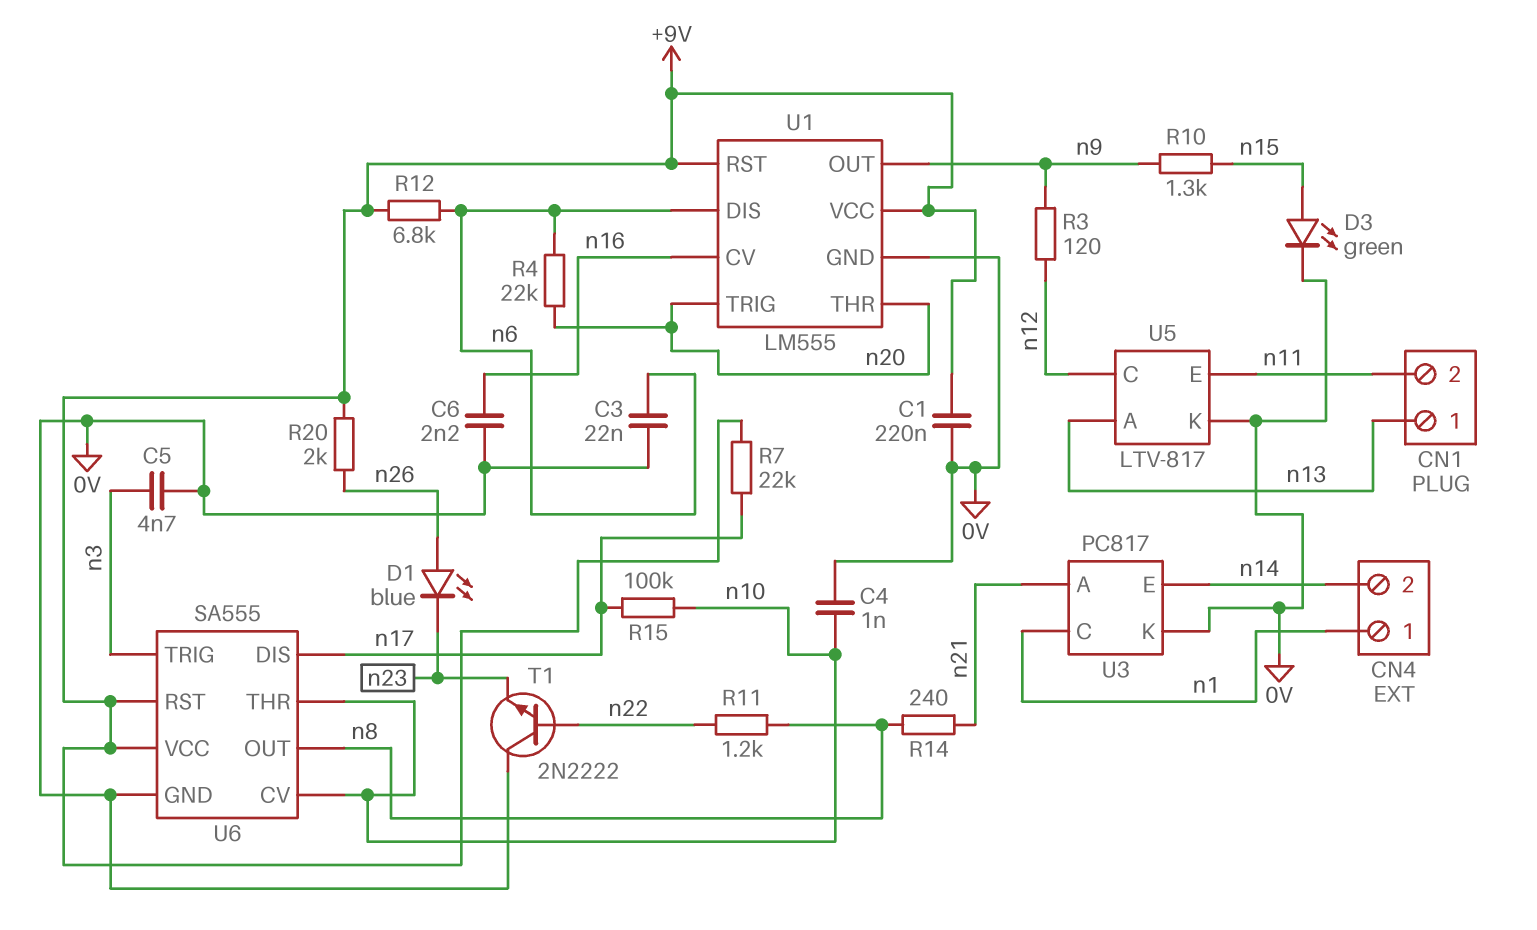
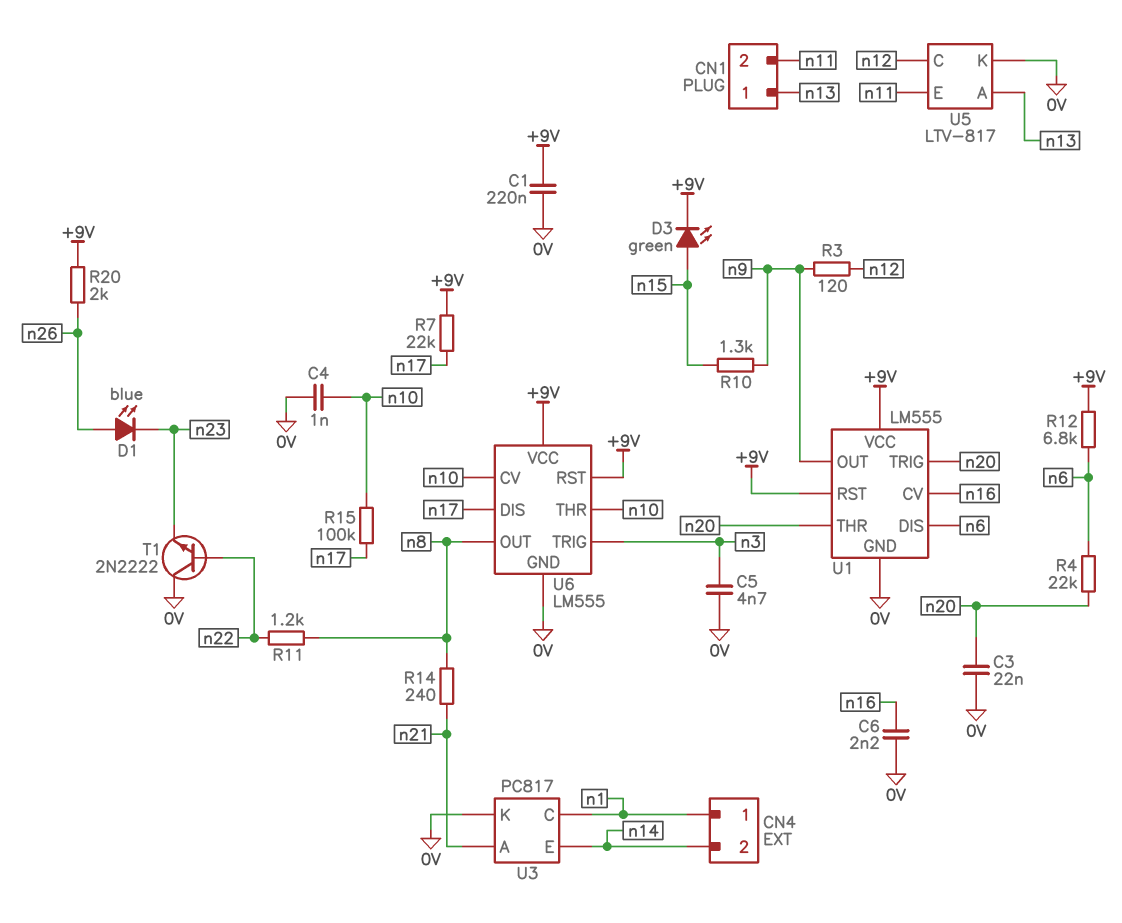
C3: 22nF (0V, n6) -> 22nF (0V, n20)
D3: LED green (A n15, K 0V) -> LED green (A n15, K +9V)
U6: SA555 -> LM555

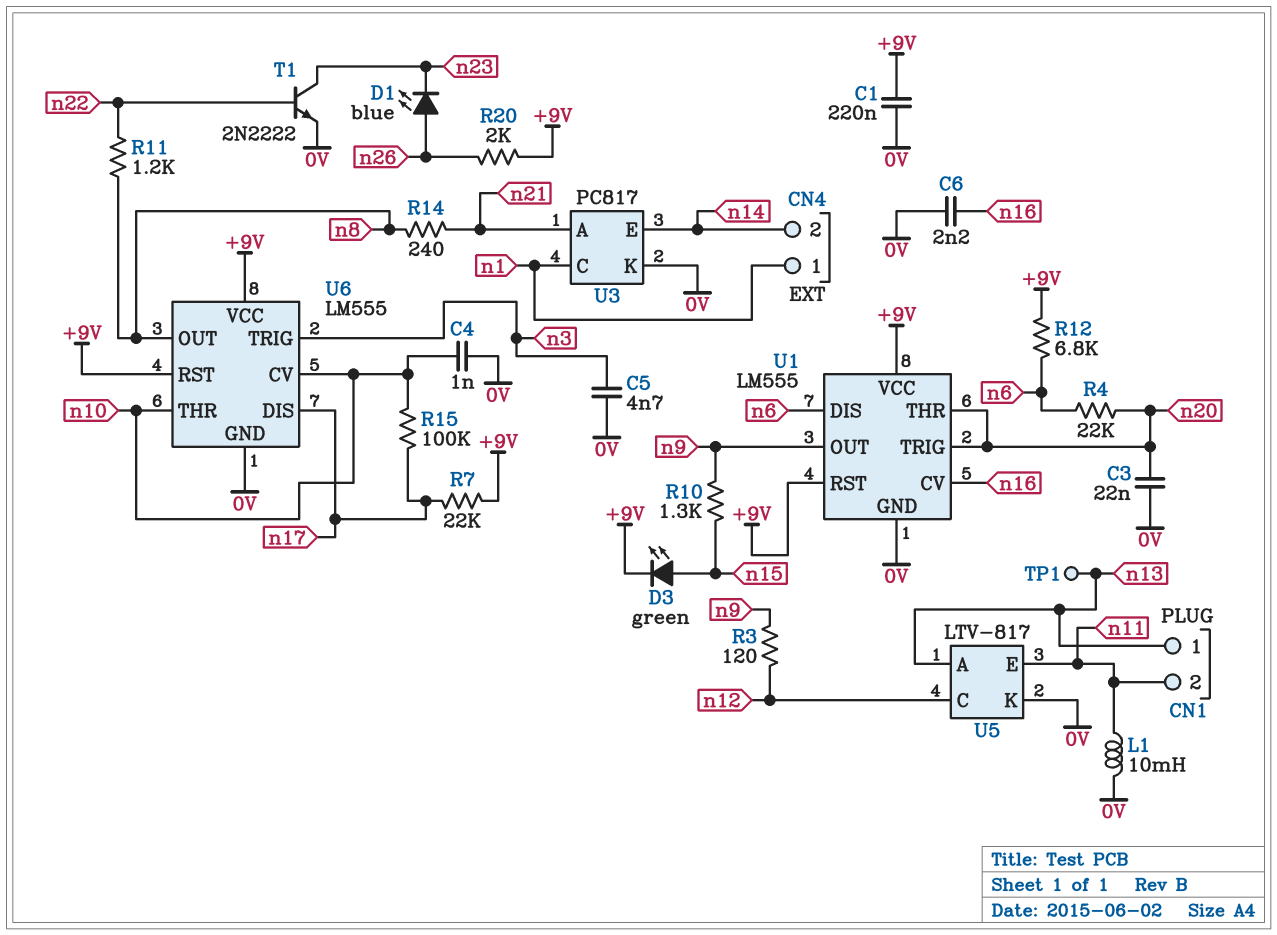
L1: none -> 10mH (0V, n11)
T1: NPN 2N2222 (B n22, C 0V, E n23) -> NPN 2N2222 (B n22, C n23, E 0V)
TP1: none -> test point (n13)

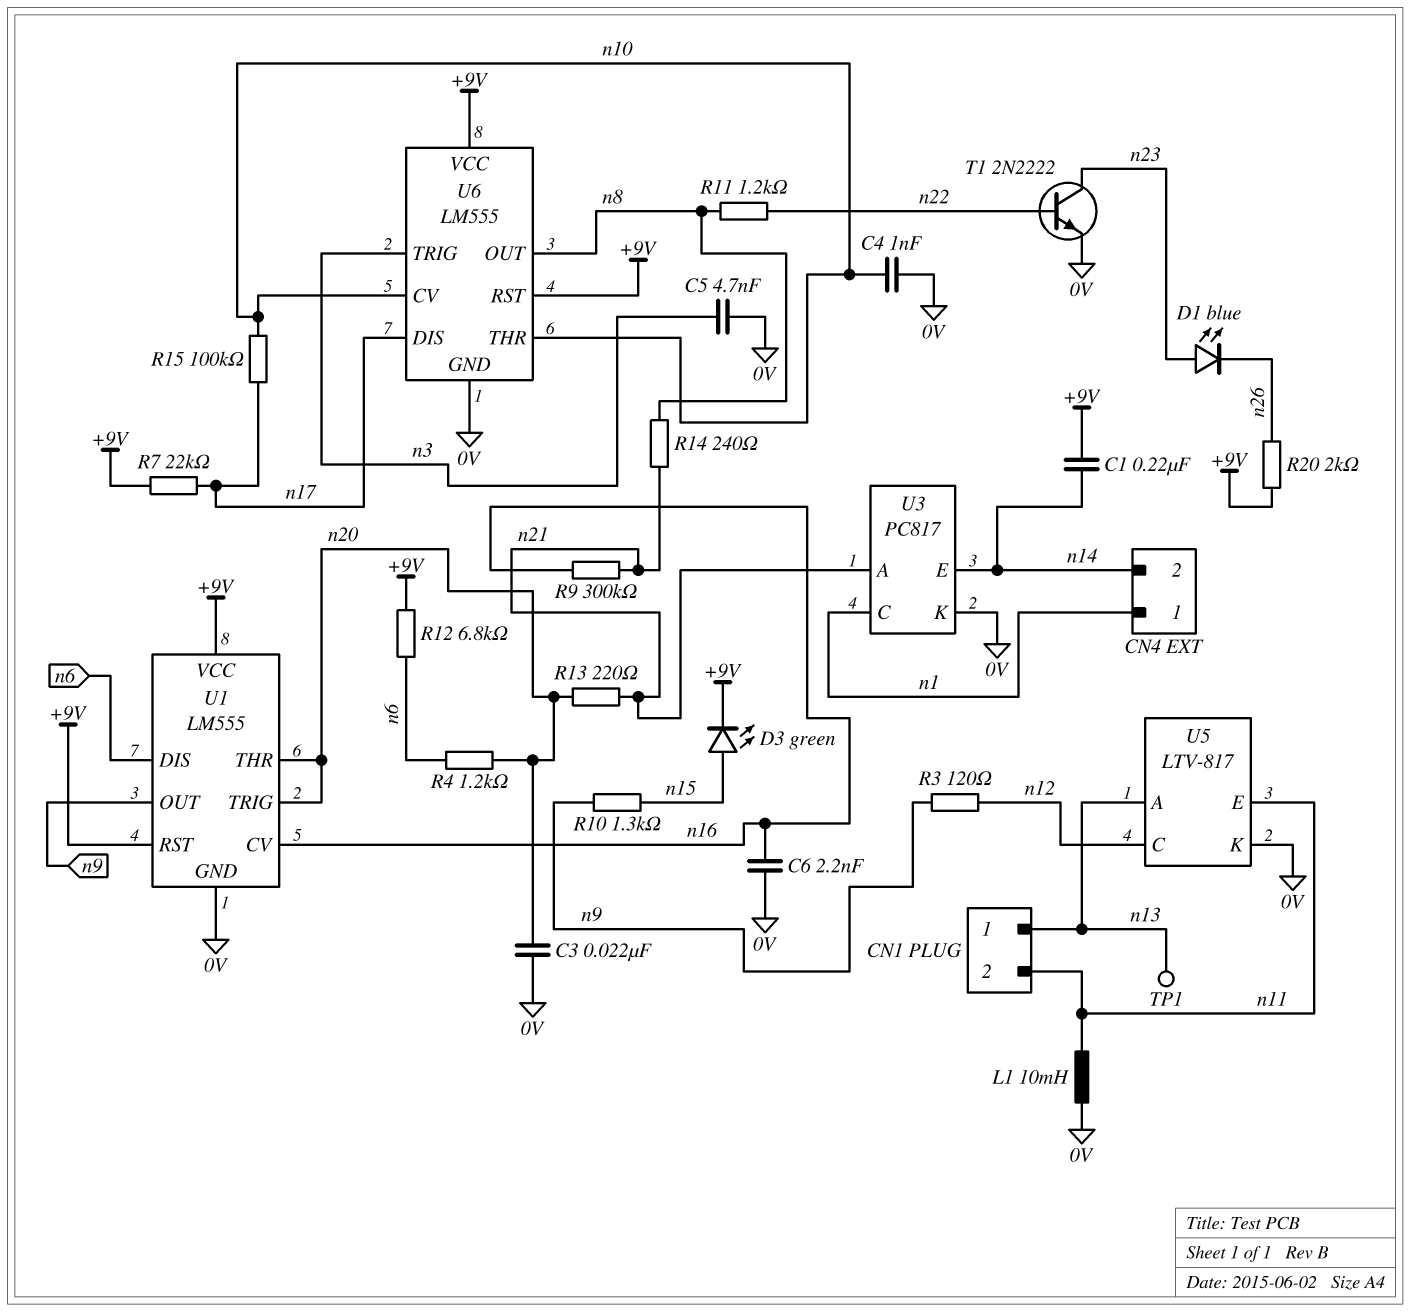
C1: 220nF (+9V, 0V) -> 220nF (+9V, n14)
D1: LED blue (A n26, K n23) -> LED blue (A n23, K n26)
R4: 22k (n6, n20) -> 1.2k (n6, n20)
R9: none -> 300k (n16, n21)
R13: none -> 220 (n20, n21)

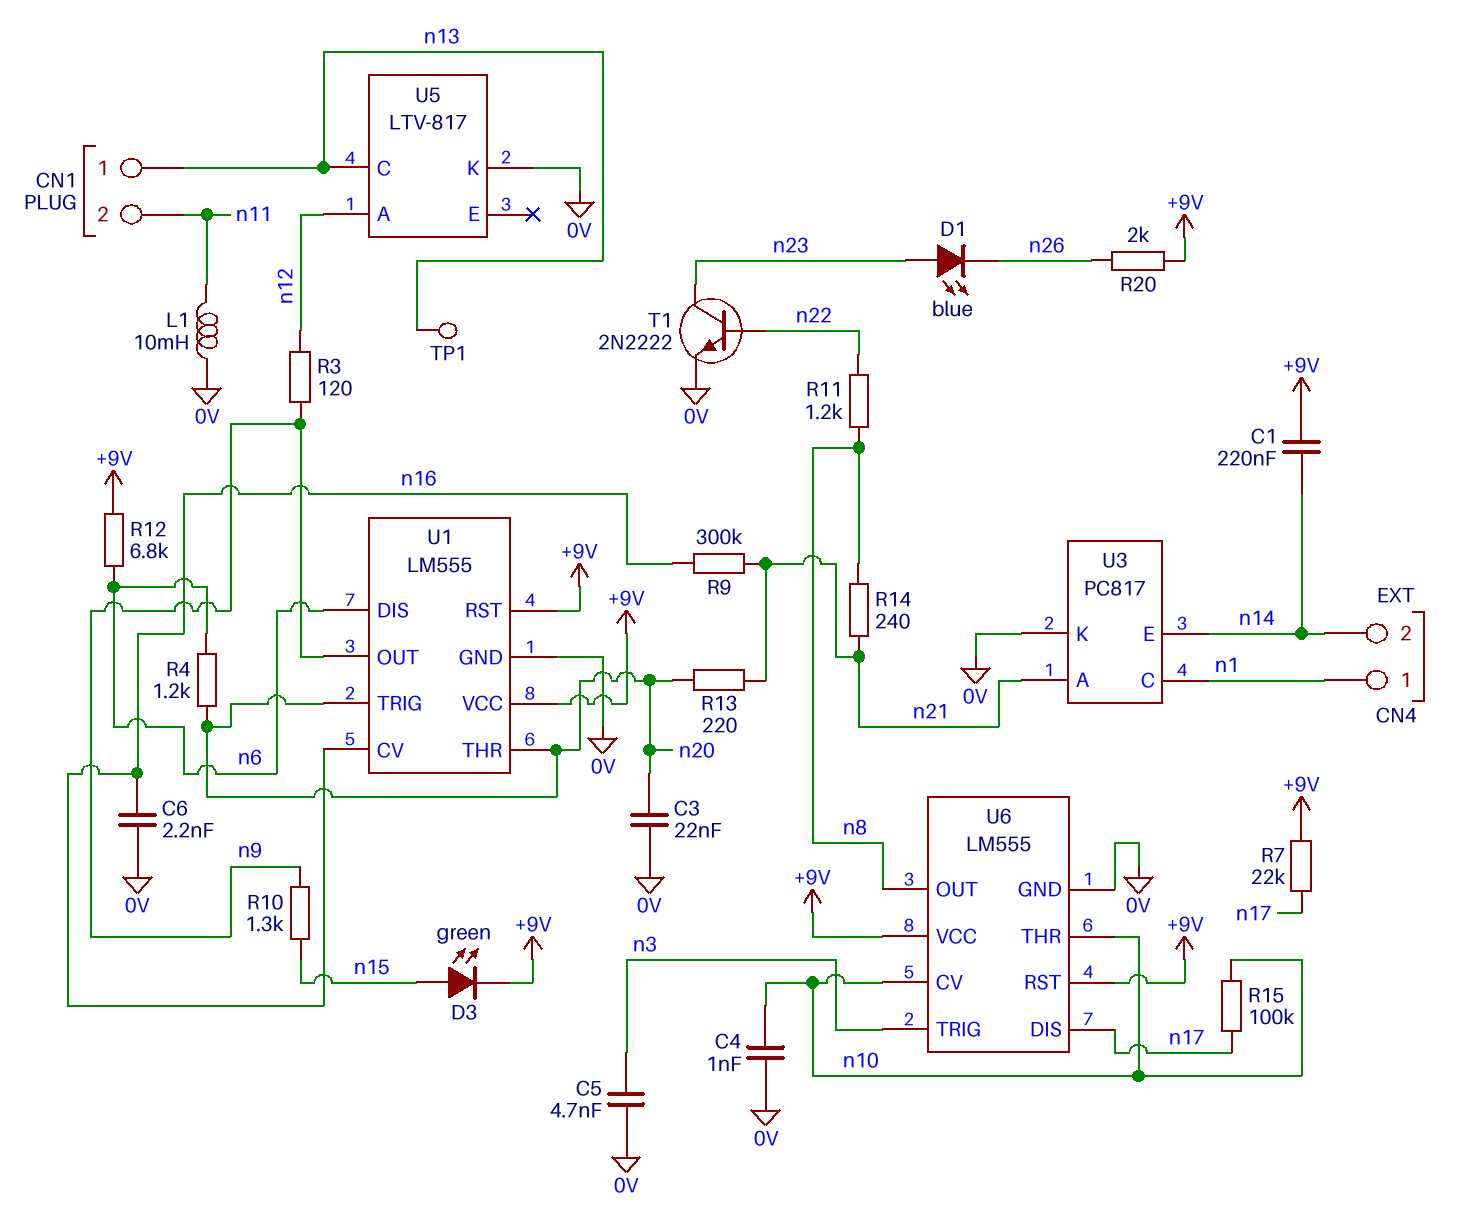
U5 pin A: n13 -> n12
U5 pin C: n12 -> n13
U5 pin E: n11 -> none

